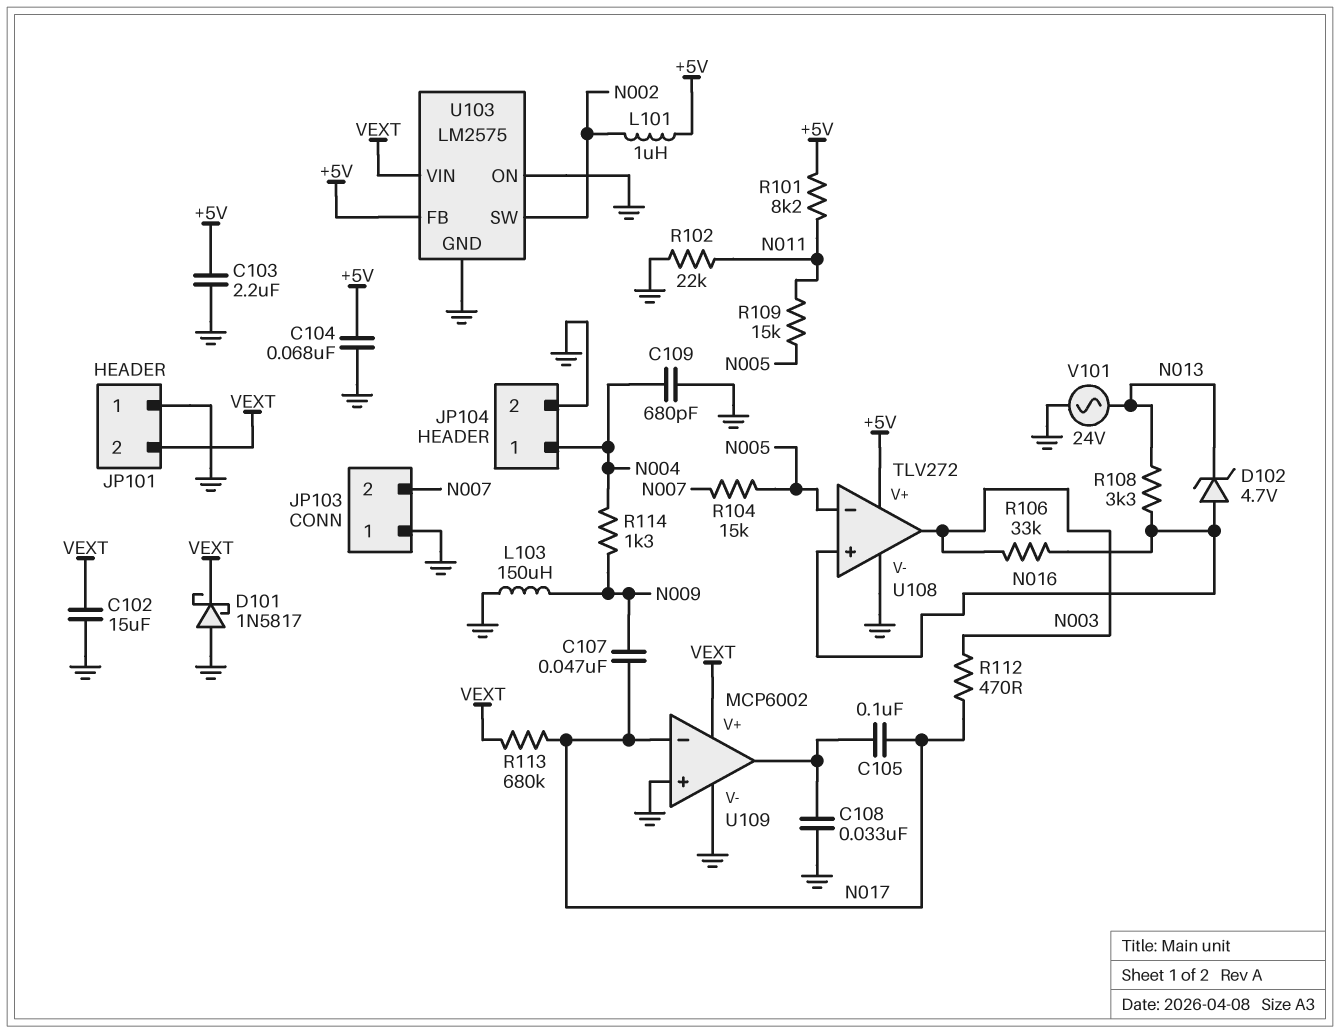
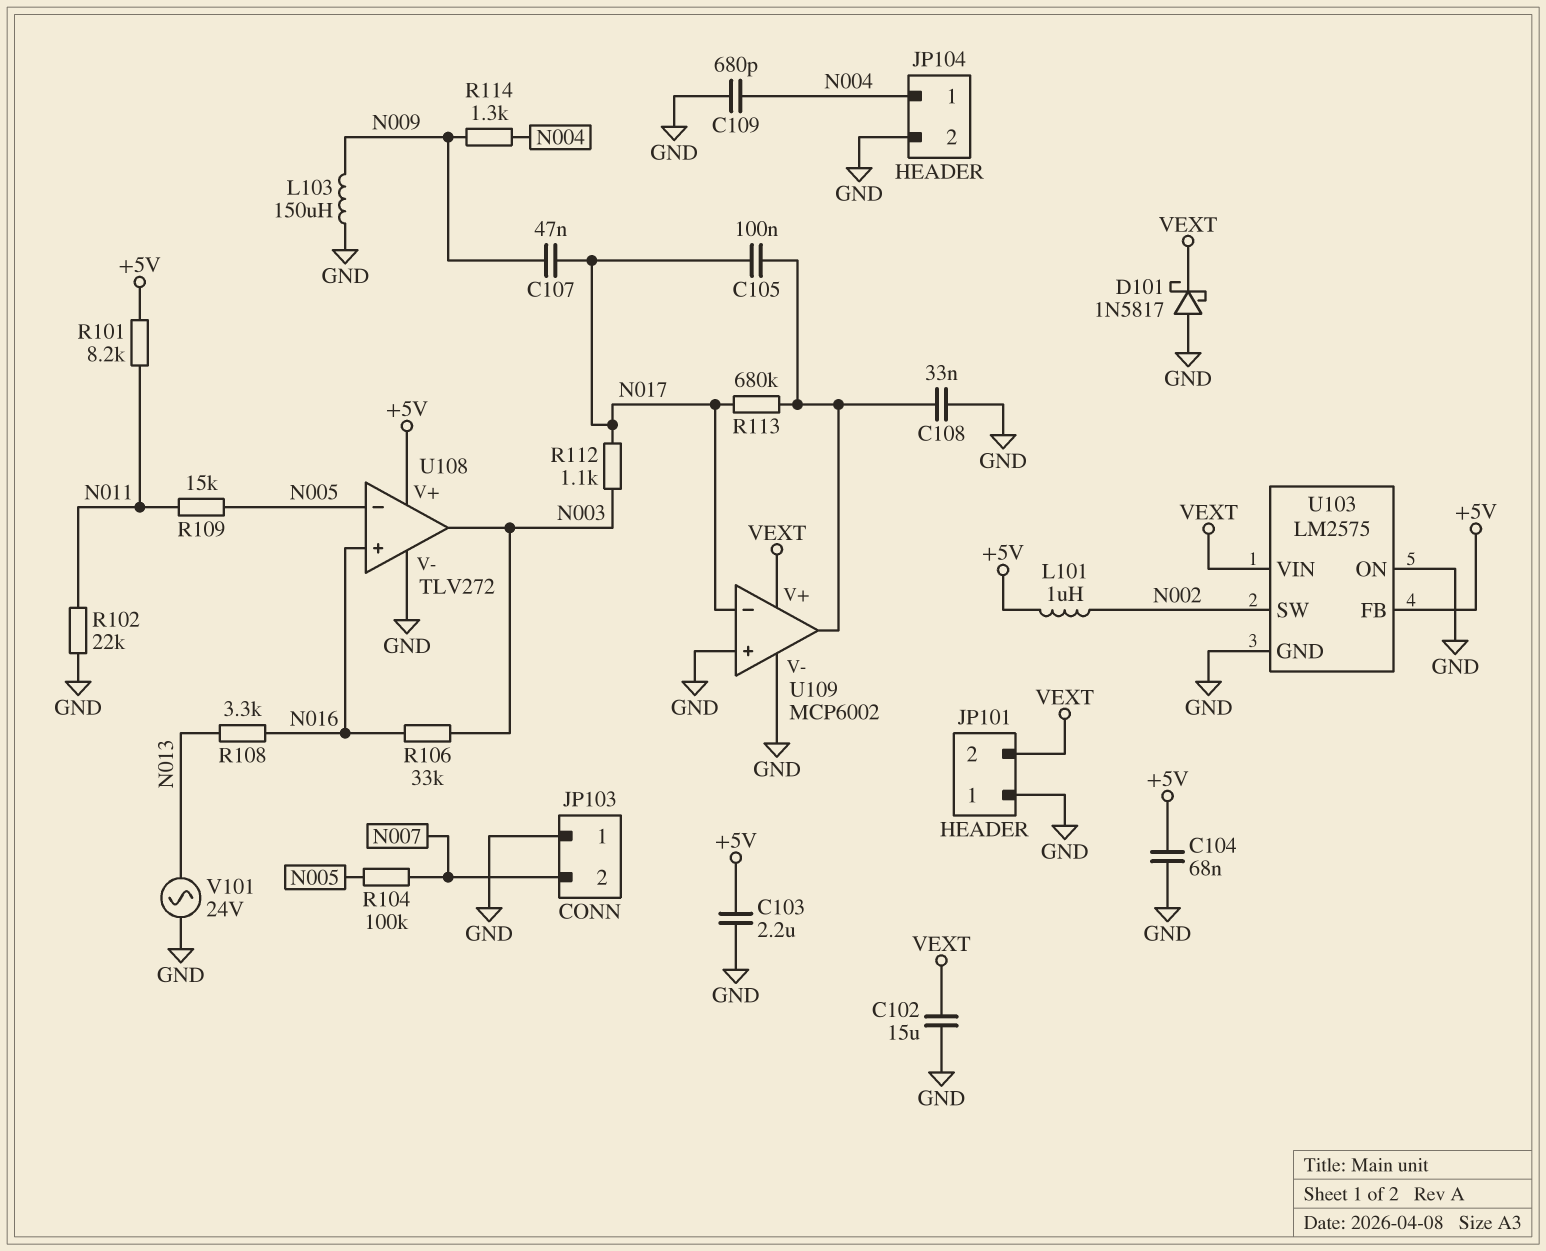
D102: zener 4.7V (A N016, K N013) -> none
R104: 15k (N005, N007) -> 100k (N005, N007)
R112: 470 (N003, N017) -> 1.1k (N003, N017)
R113: 680k (N017, VEXT) -> 680k (N017, U109/out)

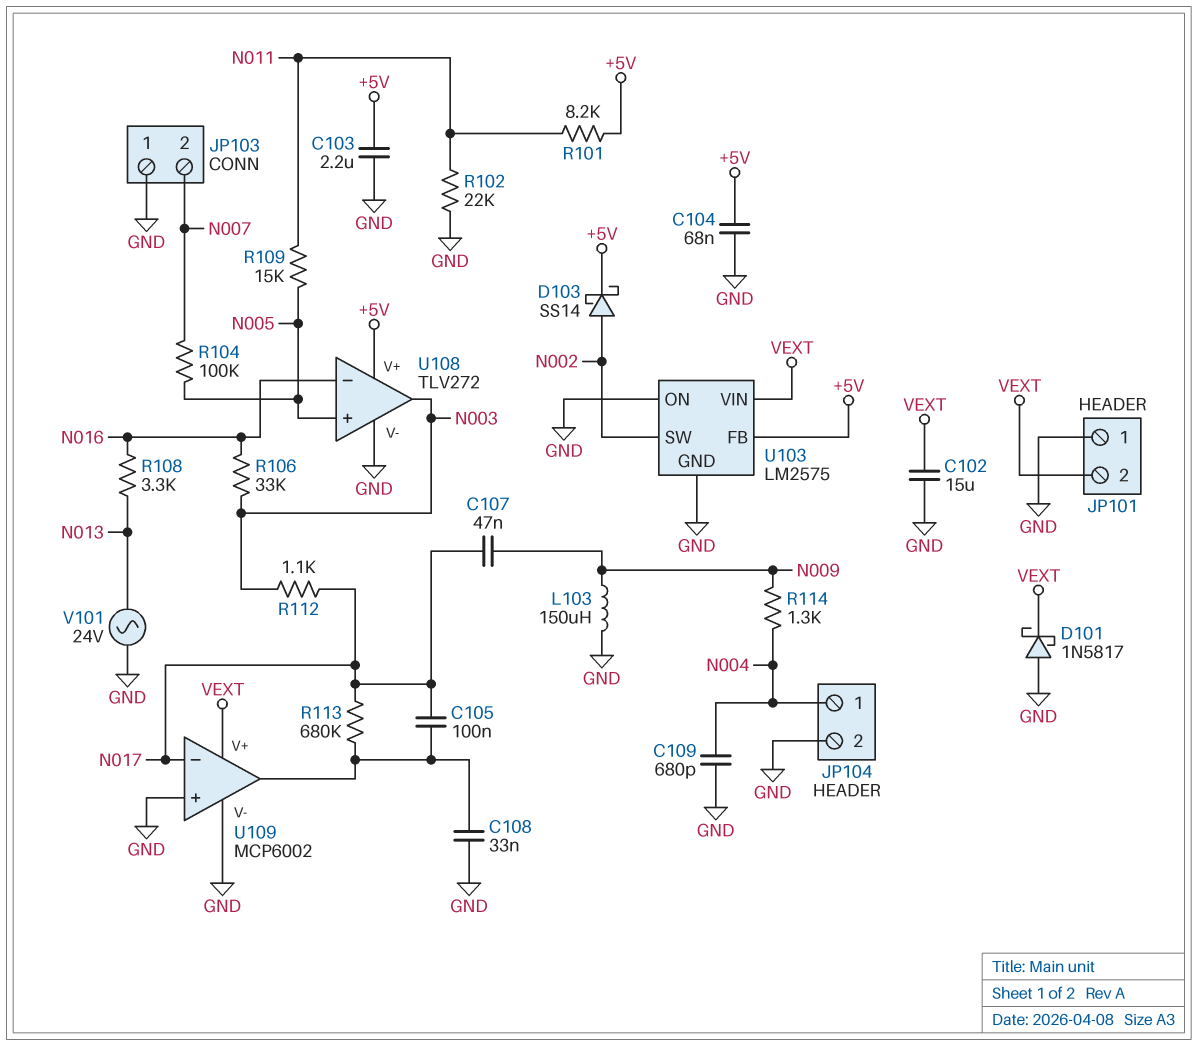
D103: none -> schottky SS14 (A N002, K +5V)
L101: 1uH (+5V, N002) -> none
U108 pin in+: N016 -> N005
U108 pin in-: N005 -> N016

